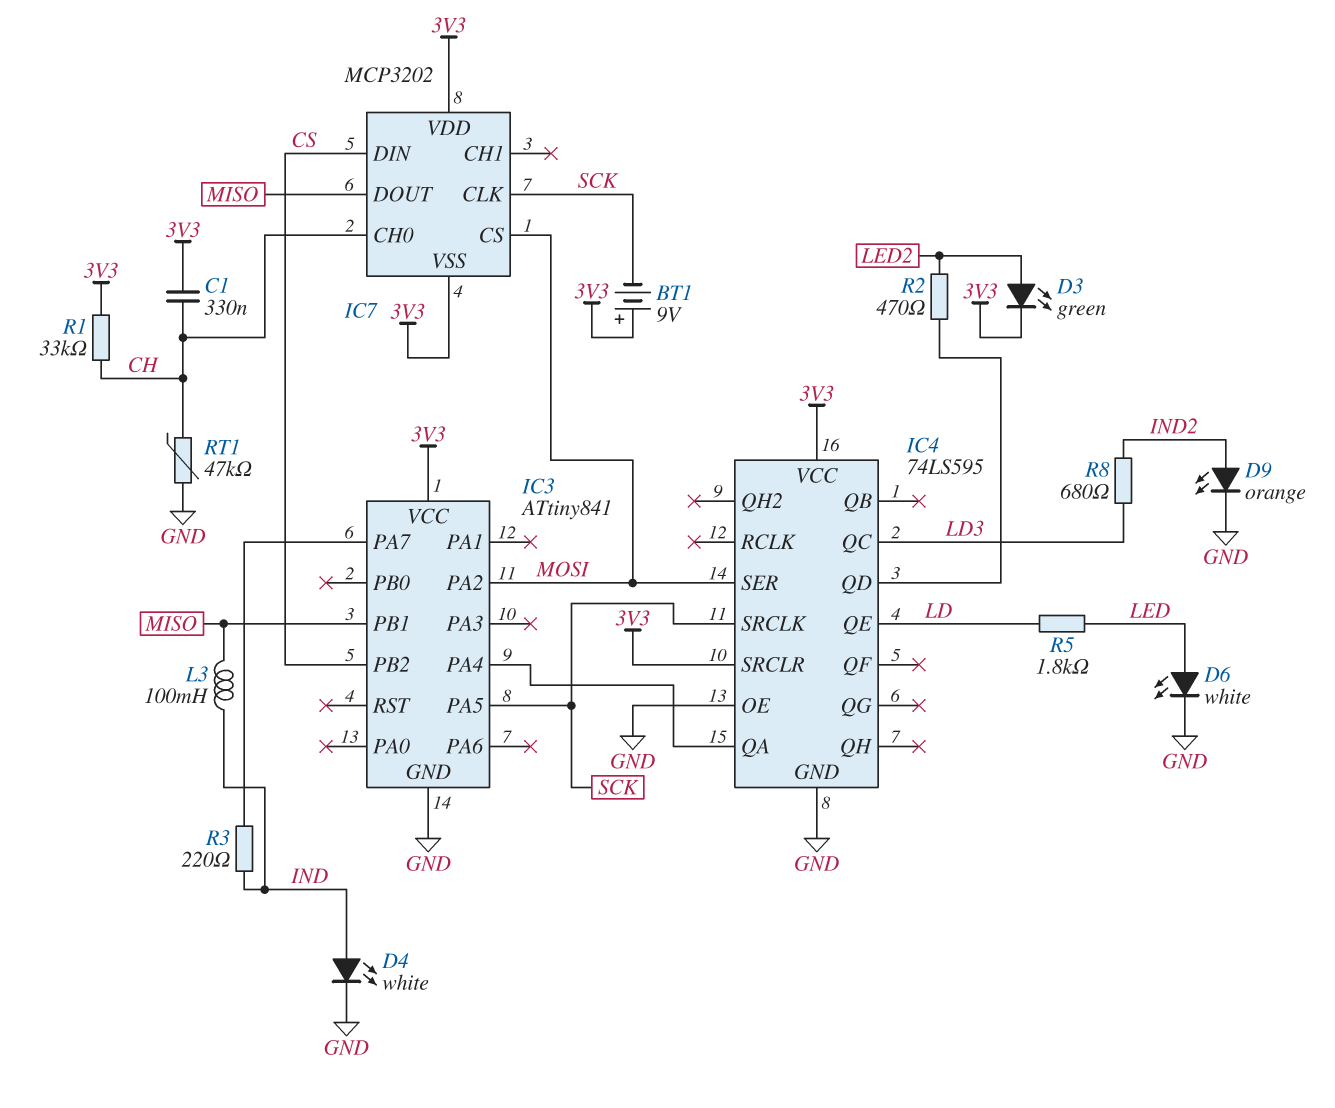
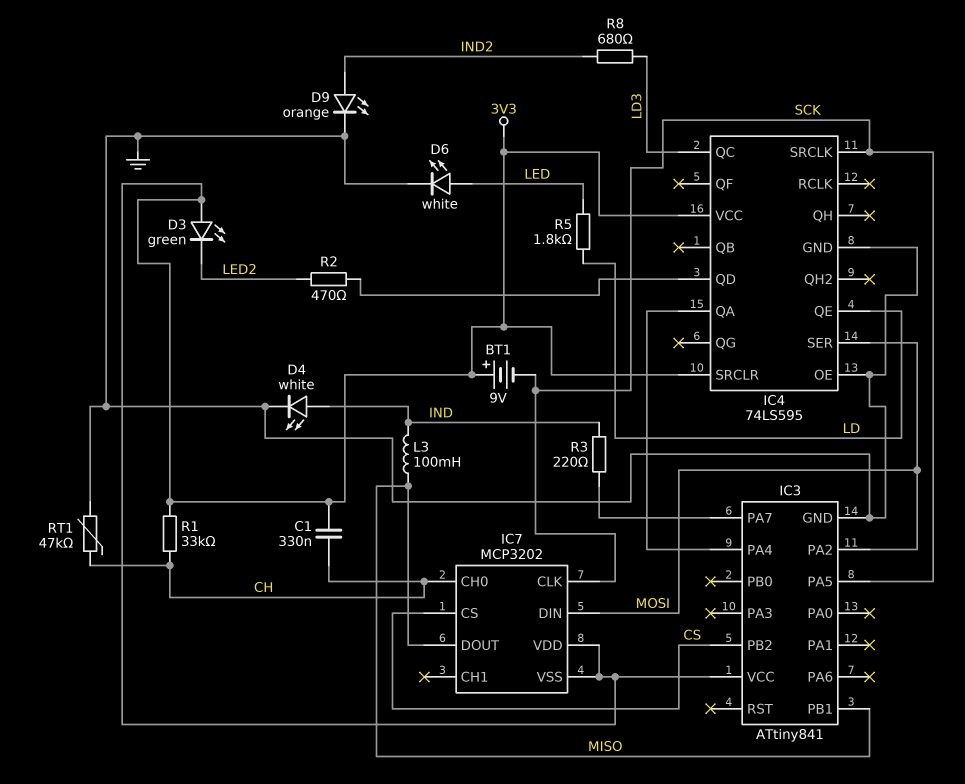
D3: LED green (A LED2, K 3V3) -> LED green (A 3V3, K LED2)
IC7 pin CS: MOSI -> CS
IC7 pin DIN: CS -> MOSI

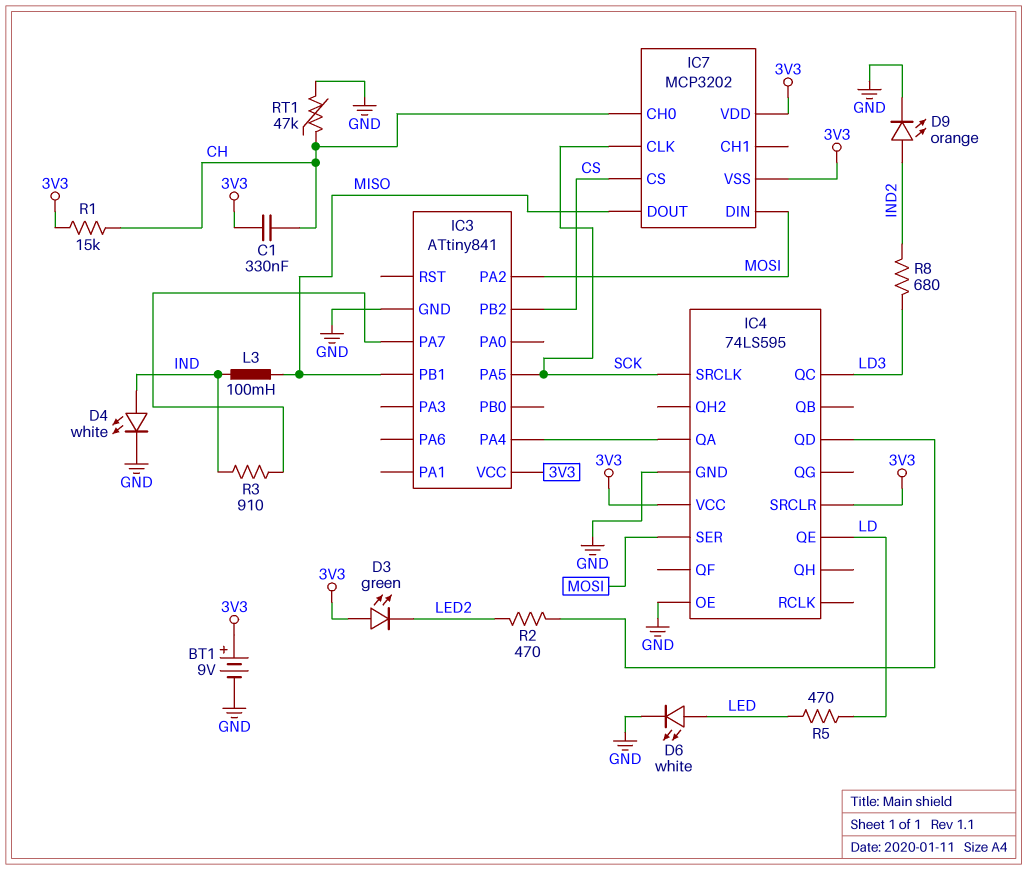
BT1: 9V (plus 3V3, minus SCK) -> 9V (plus 3V3, minus GND)
R1: 33k (3V3, CH) -> 15k (3V3, CH)
R3: 220 (IC3/PA7, IND) -> 910 (IC3/PA7, IND)
R5: 1.8k (LD, LED) -> 470 (LD, LED)

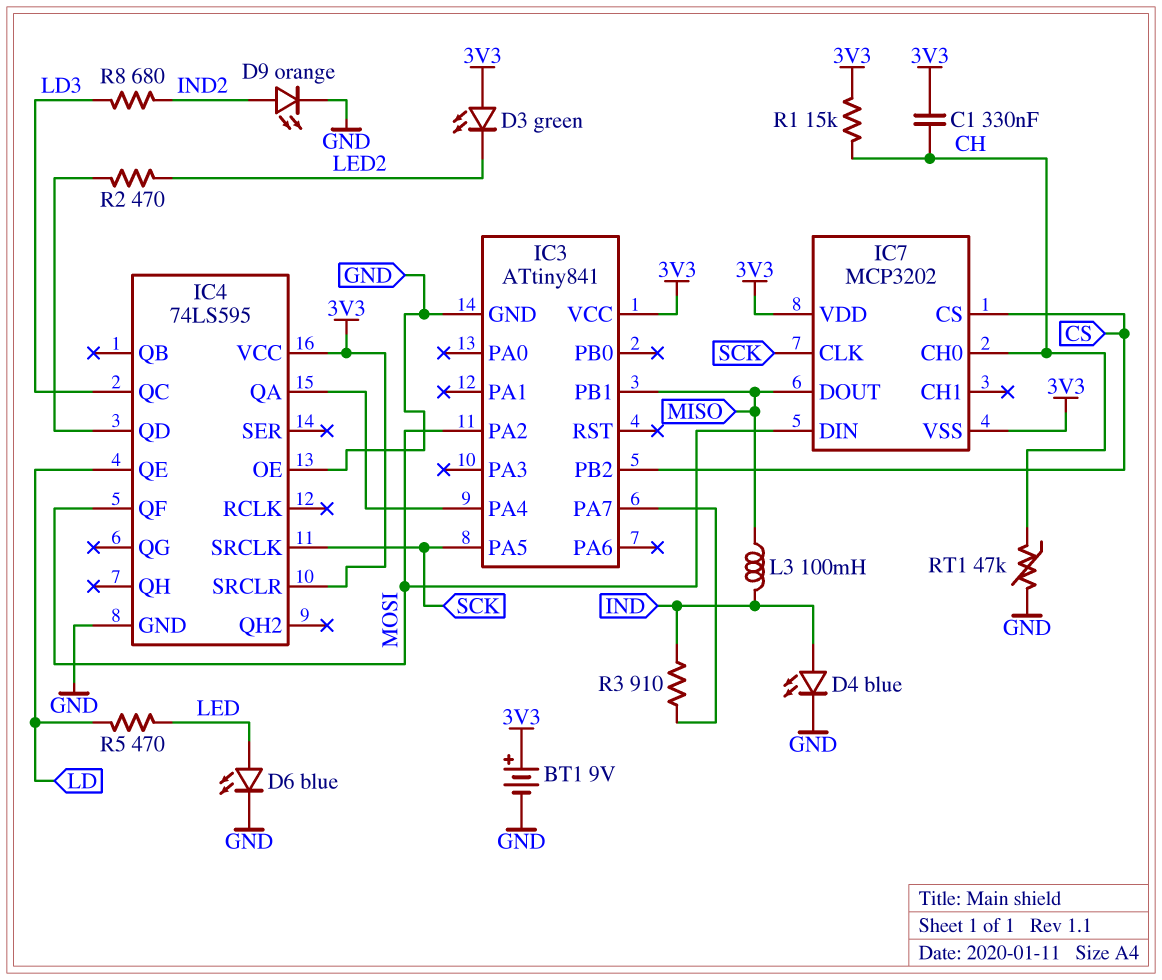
D4: LED white (A IND, K GND) -> LED blue (A IND, K GND)
D6: LED white (A LED, K GND) -> LED blue (A LED, K GND)
IC4 pin QF: none -> MOSI
IC4 pin SER: MOSI -> none

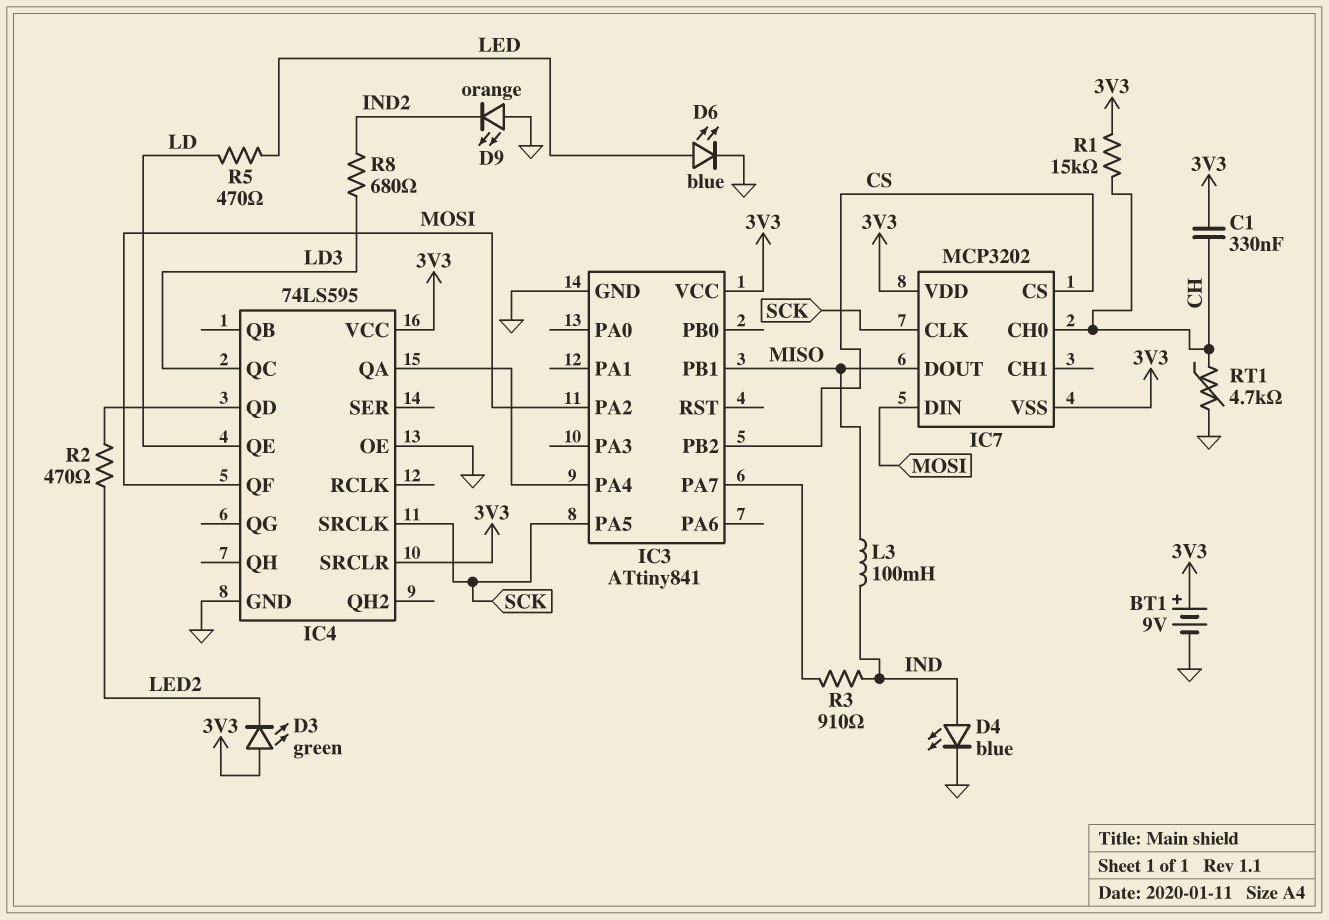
D9: LED orange (A IND2, K GND) -> LED orange (A GND, K IND2)
RT1: 47k (CH, GND) -> 4.7k (CH, GND)

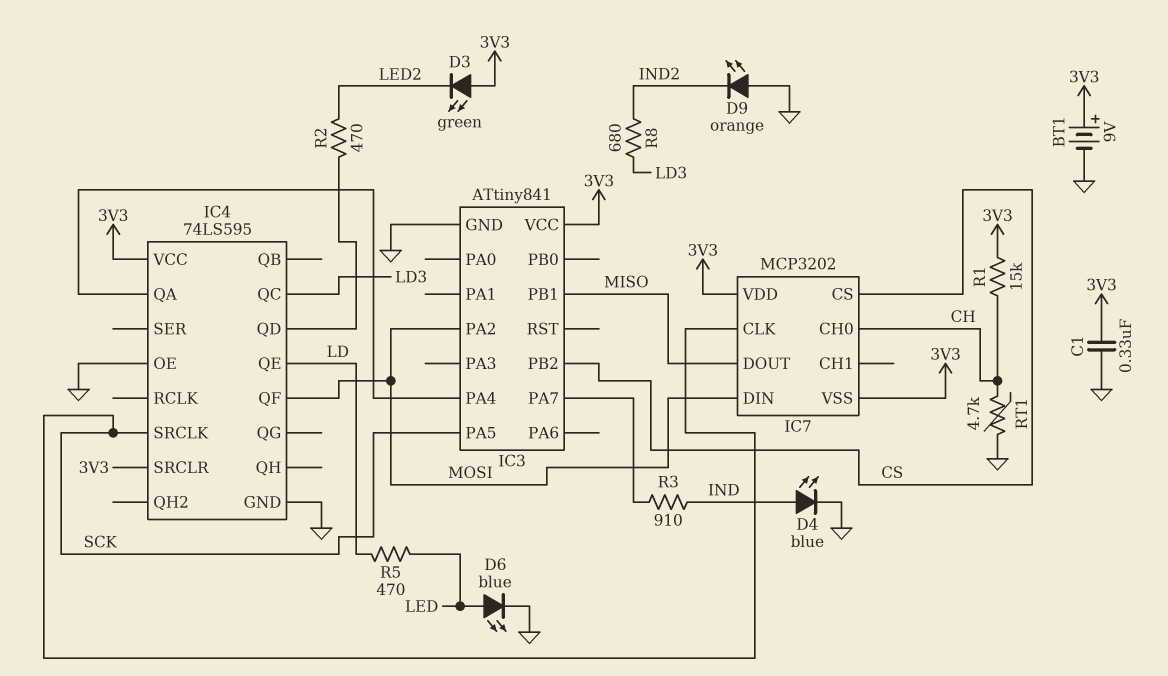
C1: 330nF (3V3, CH) -> 330nF (3V3, GND)
L3: 100mH (IND, MISO) -> none

